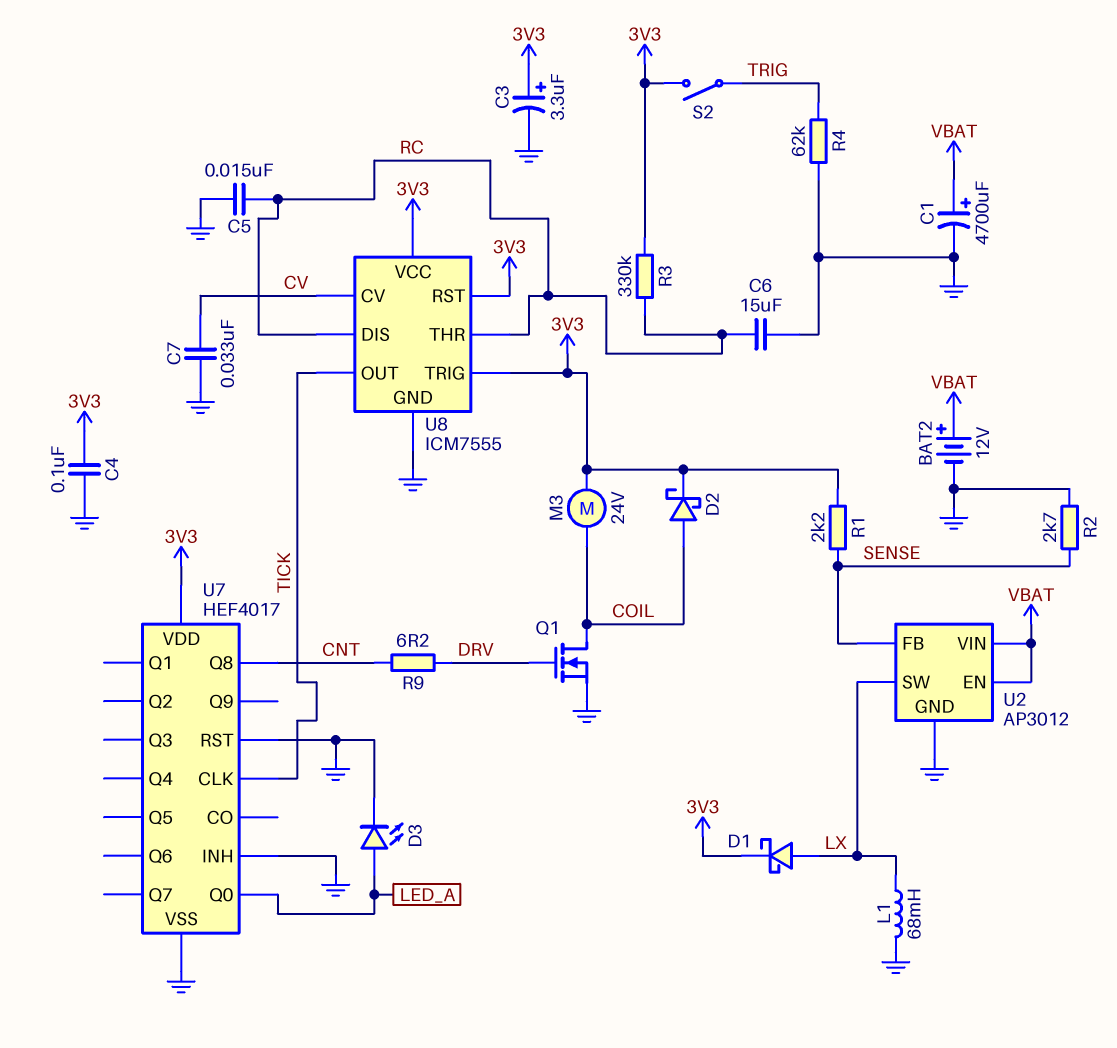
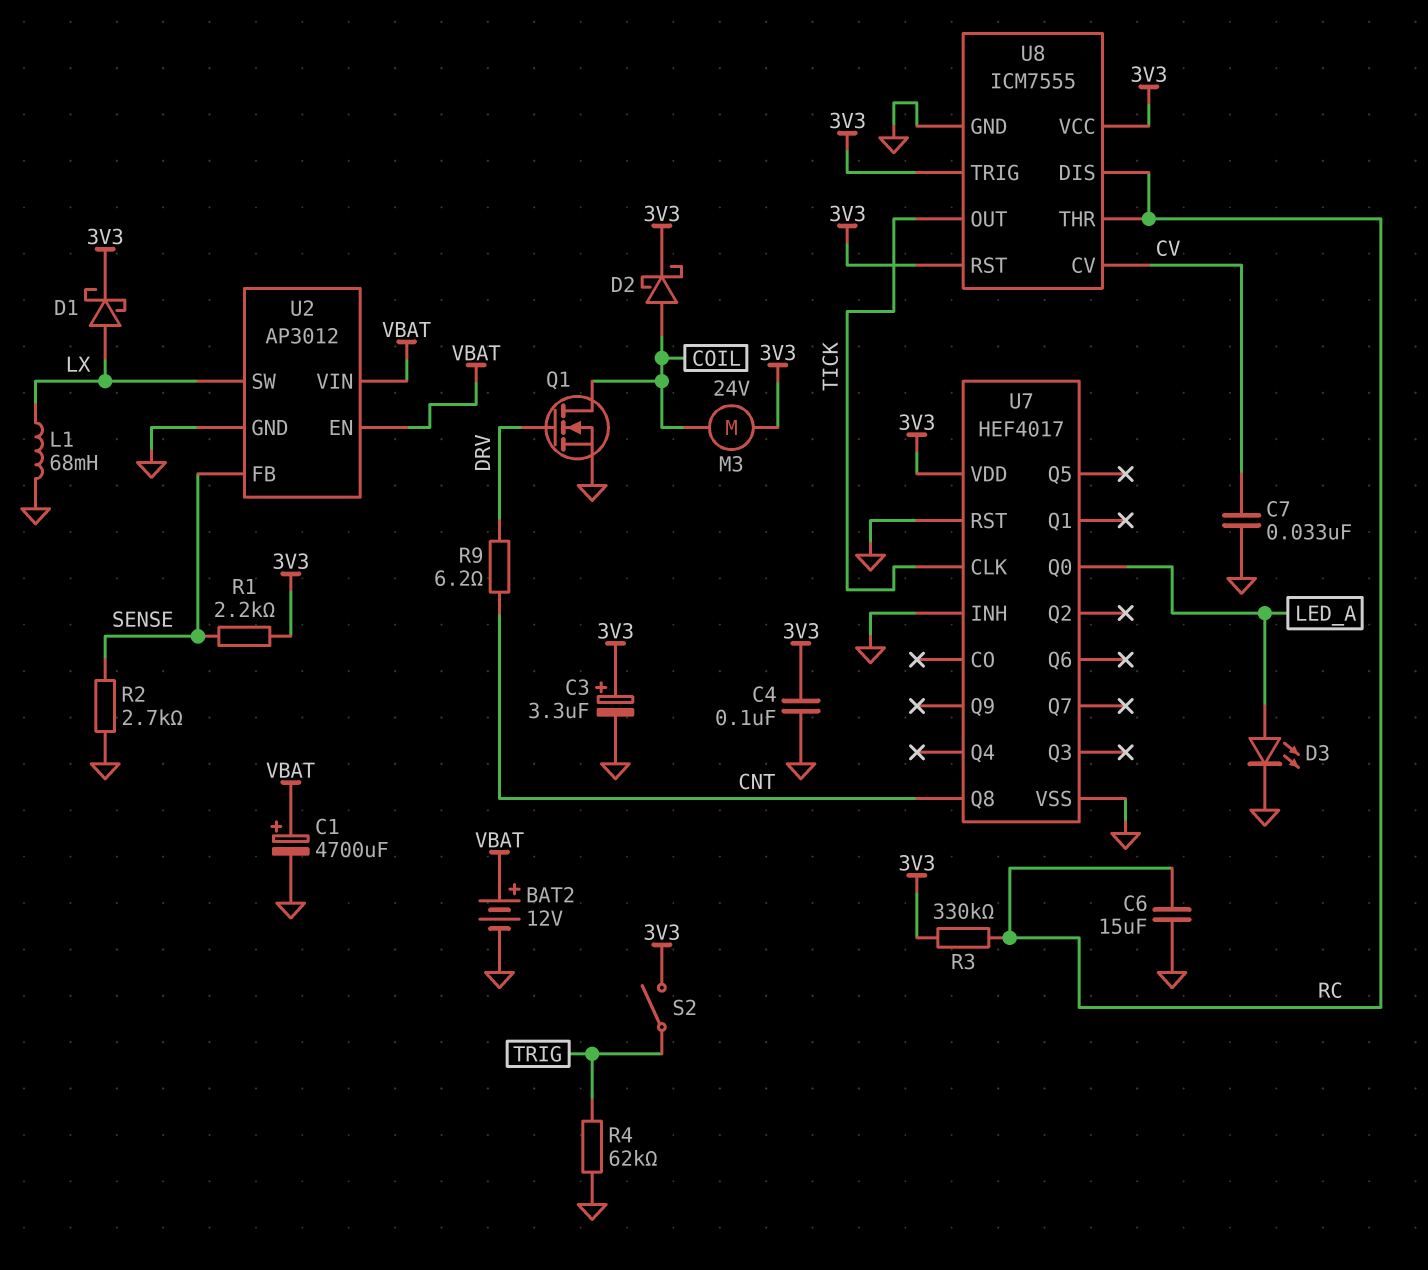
C5: 15nF (GND, RC) -> none

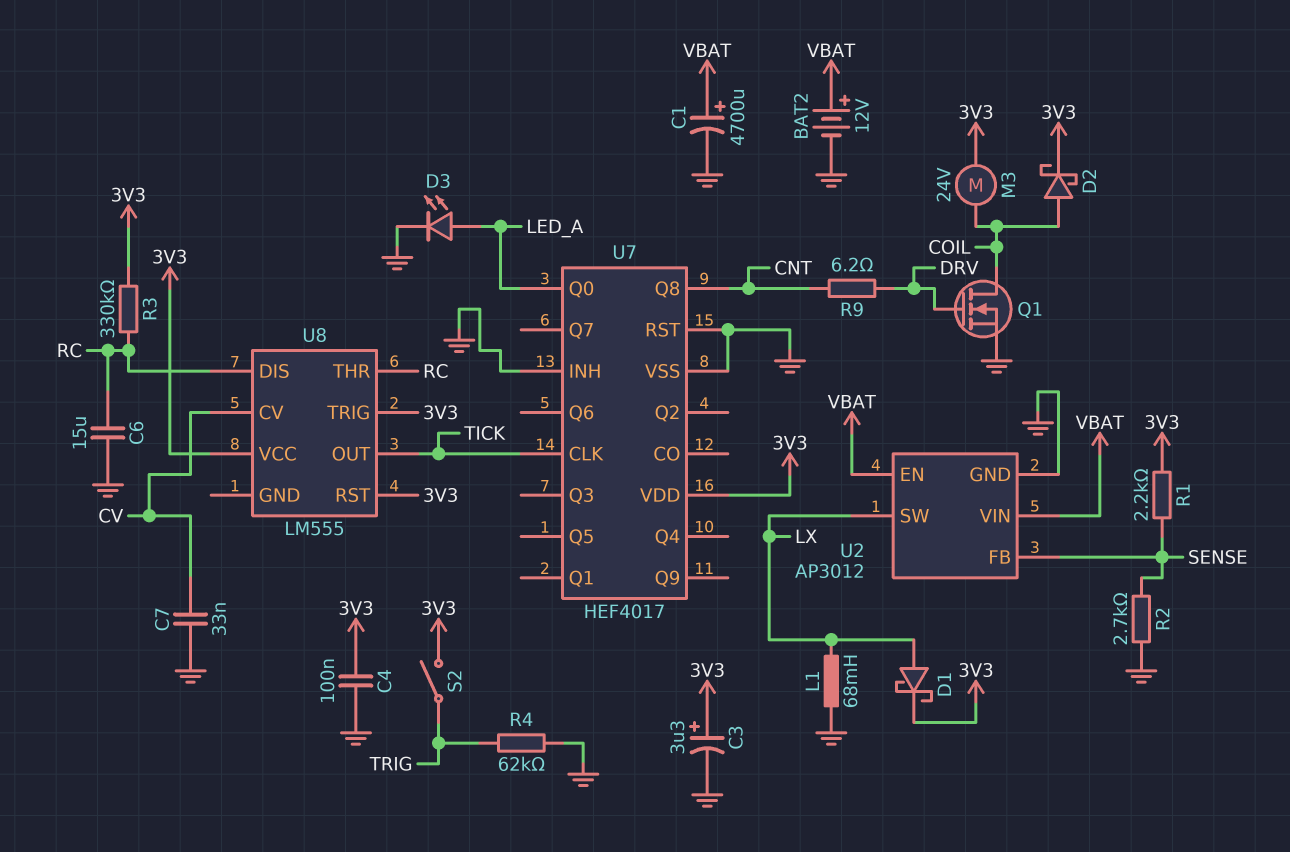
U8: ICM7555 -> LM555
U8 pin GND: GND -> none

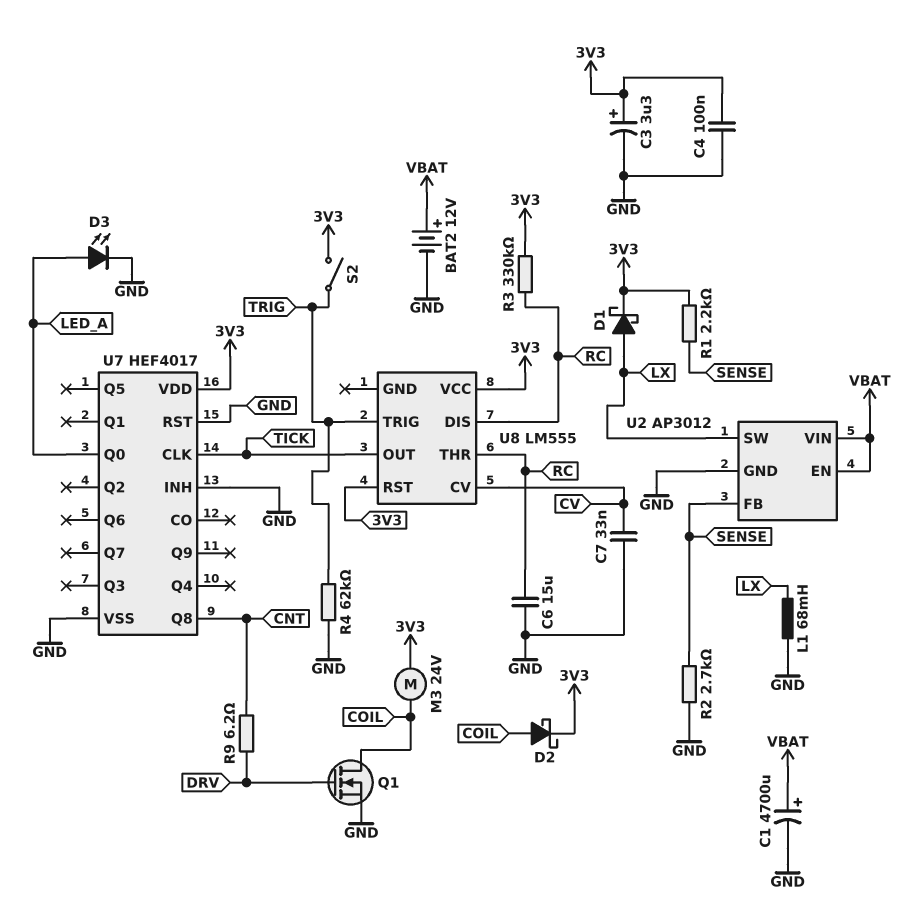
U8 pin TRIG: 3V3 -> TRIG

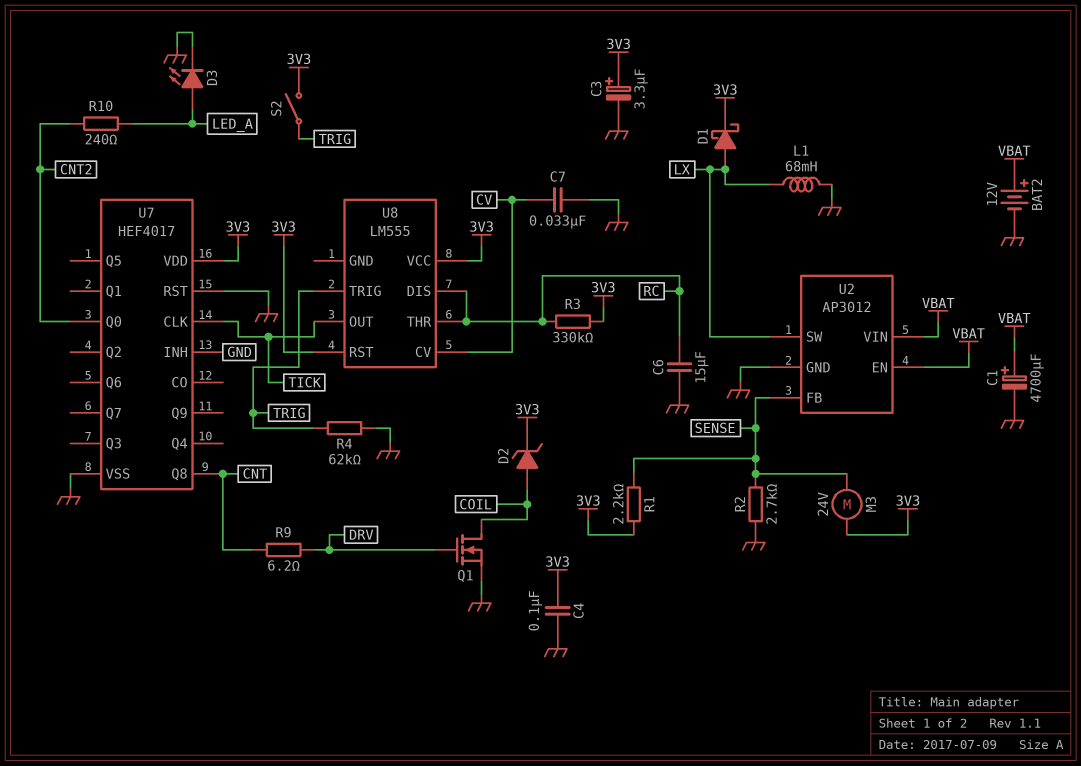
D2: schottky (A COIL, K 3V3) -> zener (A COIL, K 3V3)
M3: motor 24V (3V3, COIL) -> motor 24V (3V3, SENSE)
R10: none -> 240 (CNT2, LED_A)
U7 pin Q0: LED_A -> CNT2

